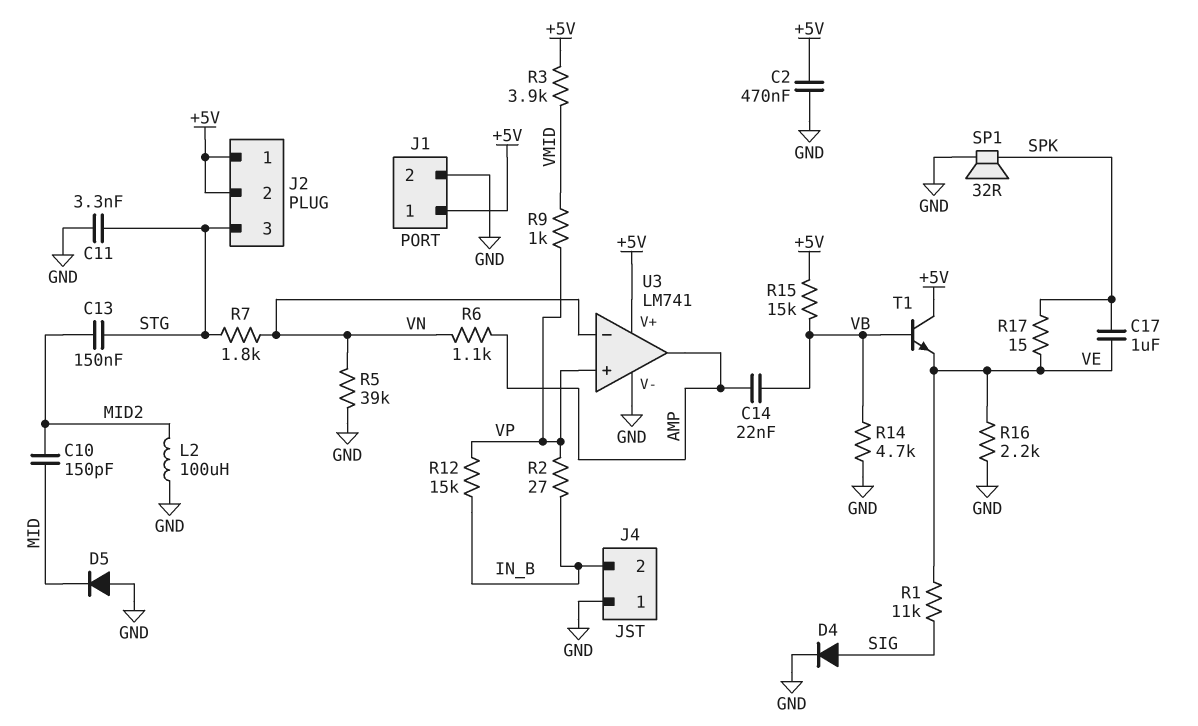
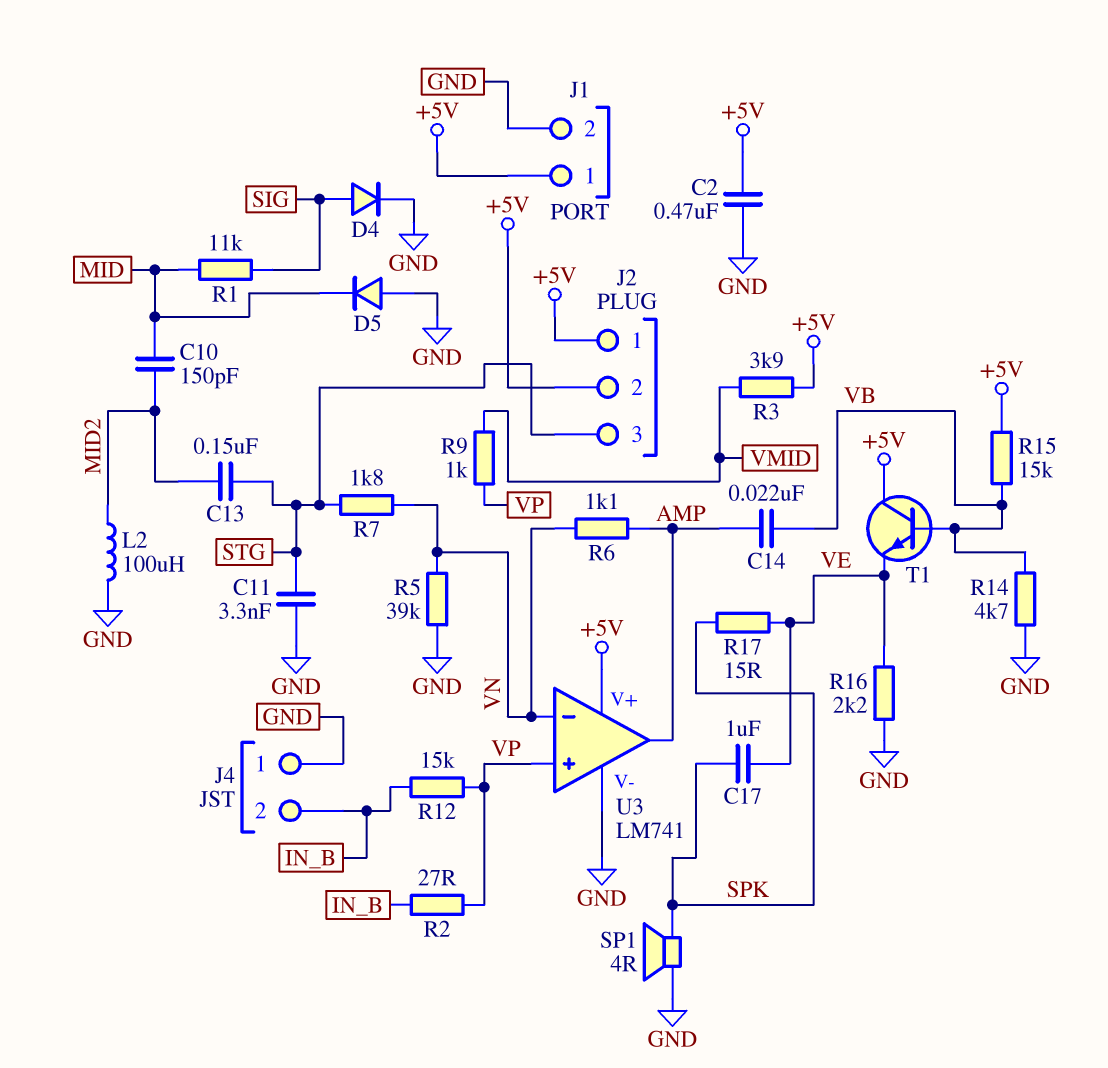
R1: 11k (SIG, VE) -> 11k (MID, SIG)
SP1: speaker 32R (GND, SPK) -> speaker 4R (GND, SPK)

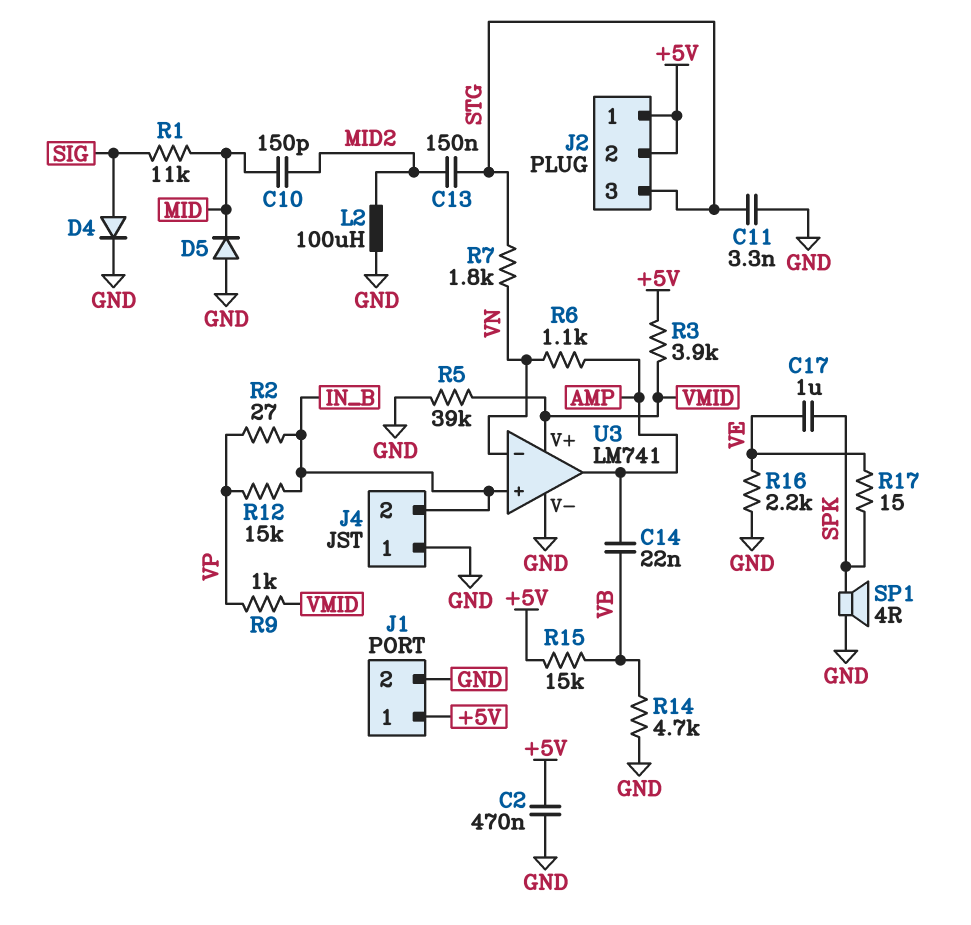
R5: 39k (GND, VN) -> 39k (GND, VMID)
T1: NPN (B VB, C +5V, E VE) -> none
U3 pin V+: +5V -> VMID
U3 pin in+: VP -> IN_B

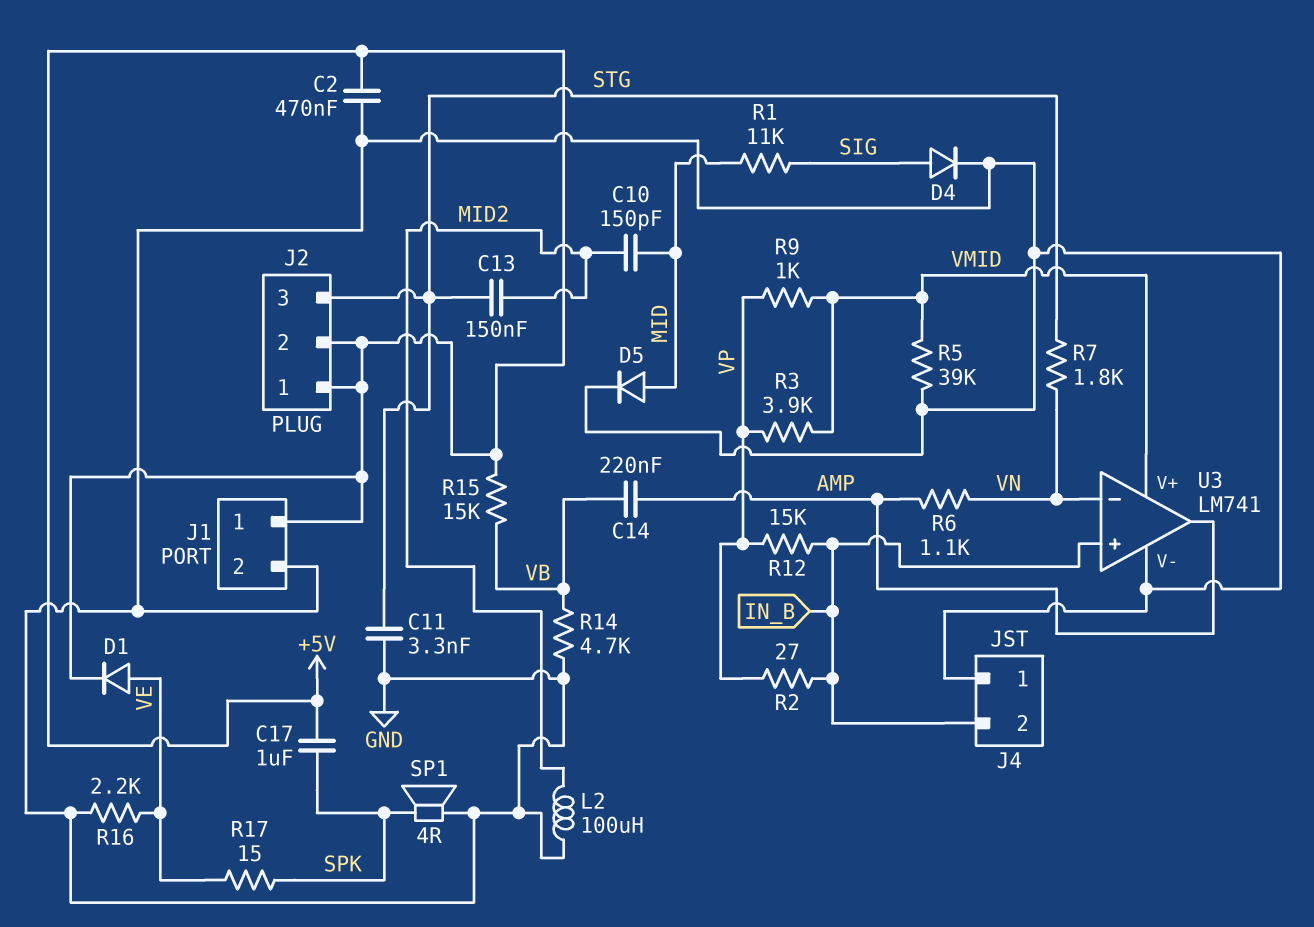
C14: 22nF (AMP, VB) -> 220nF (AMP, VB)
C17: 1uF (SPK, VE) -> 1uF (+5V, SPK)
D1: none -> diode (A VE, K +5V)
D5: diode (A GND, K MID) -> diode (A MID, K GND)
R3: 3.9k (+5V, VMID) -> 3.9k (VMID, VP)

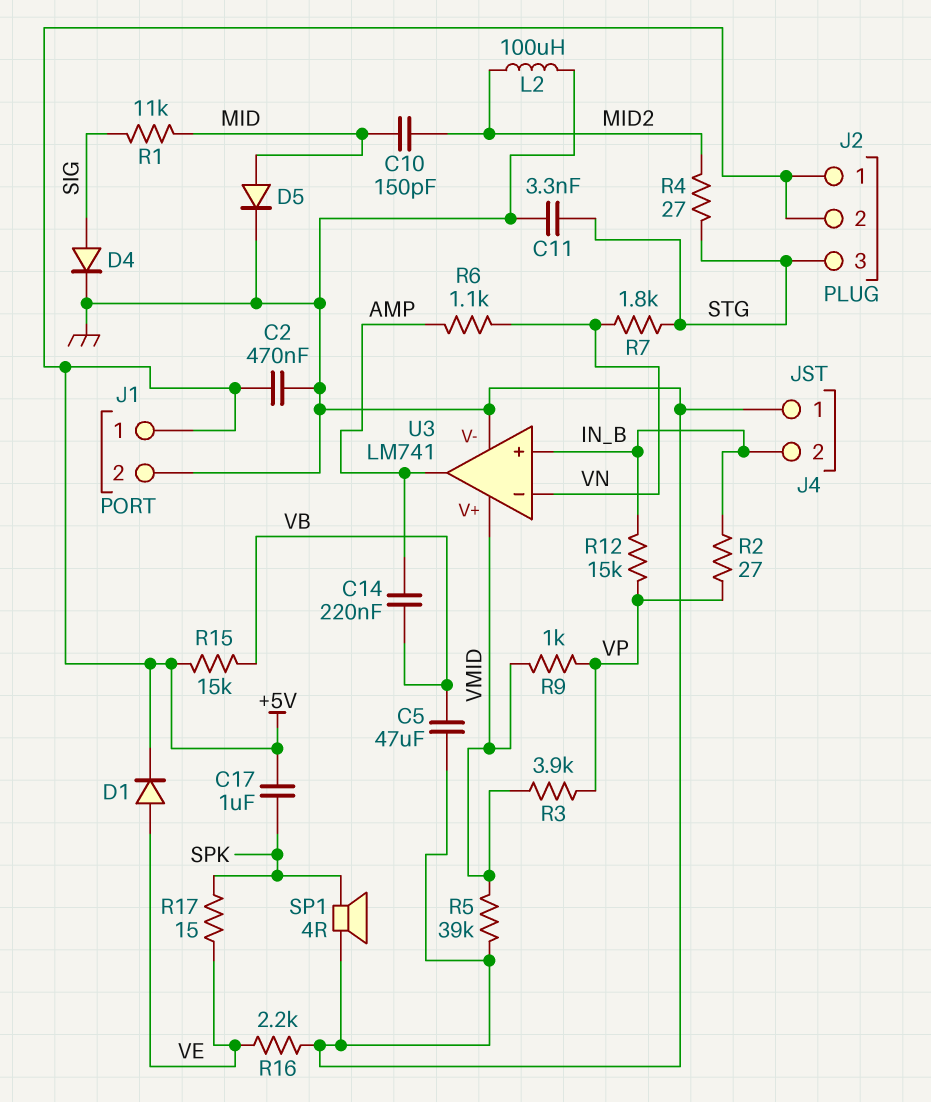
C5: none -> 47uF (GND, VB)
C13: 150nF (MID2, STG) -> none
R4: none -> 27 (MID2, STG)
R14: 4.7k (GND, VB) -> none

